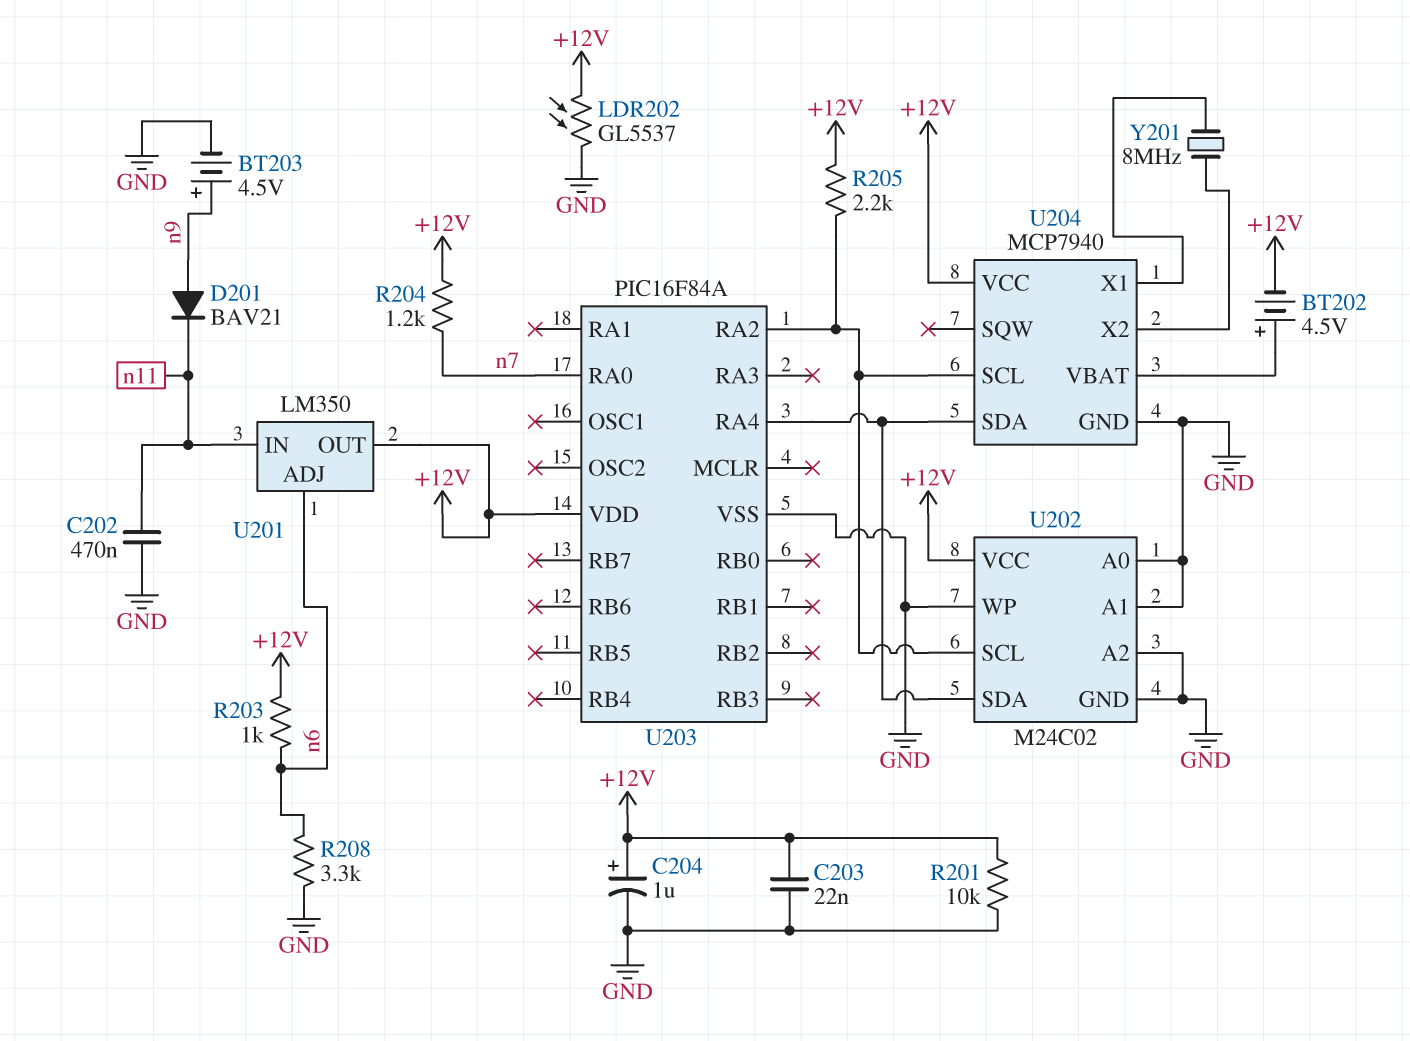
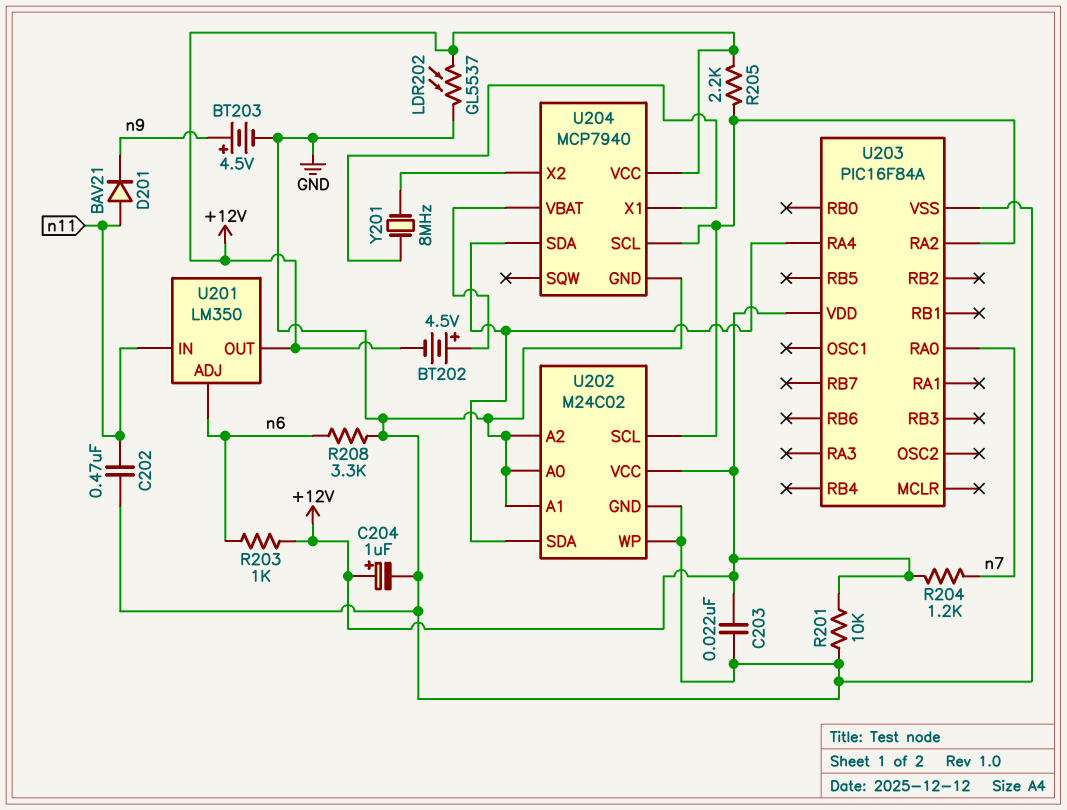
D201: diode BAV21 (A n9, K n11) -> diode BAV21 (A n11, K n9)

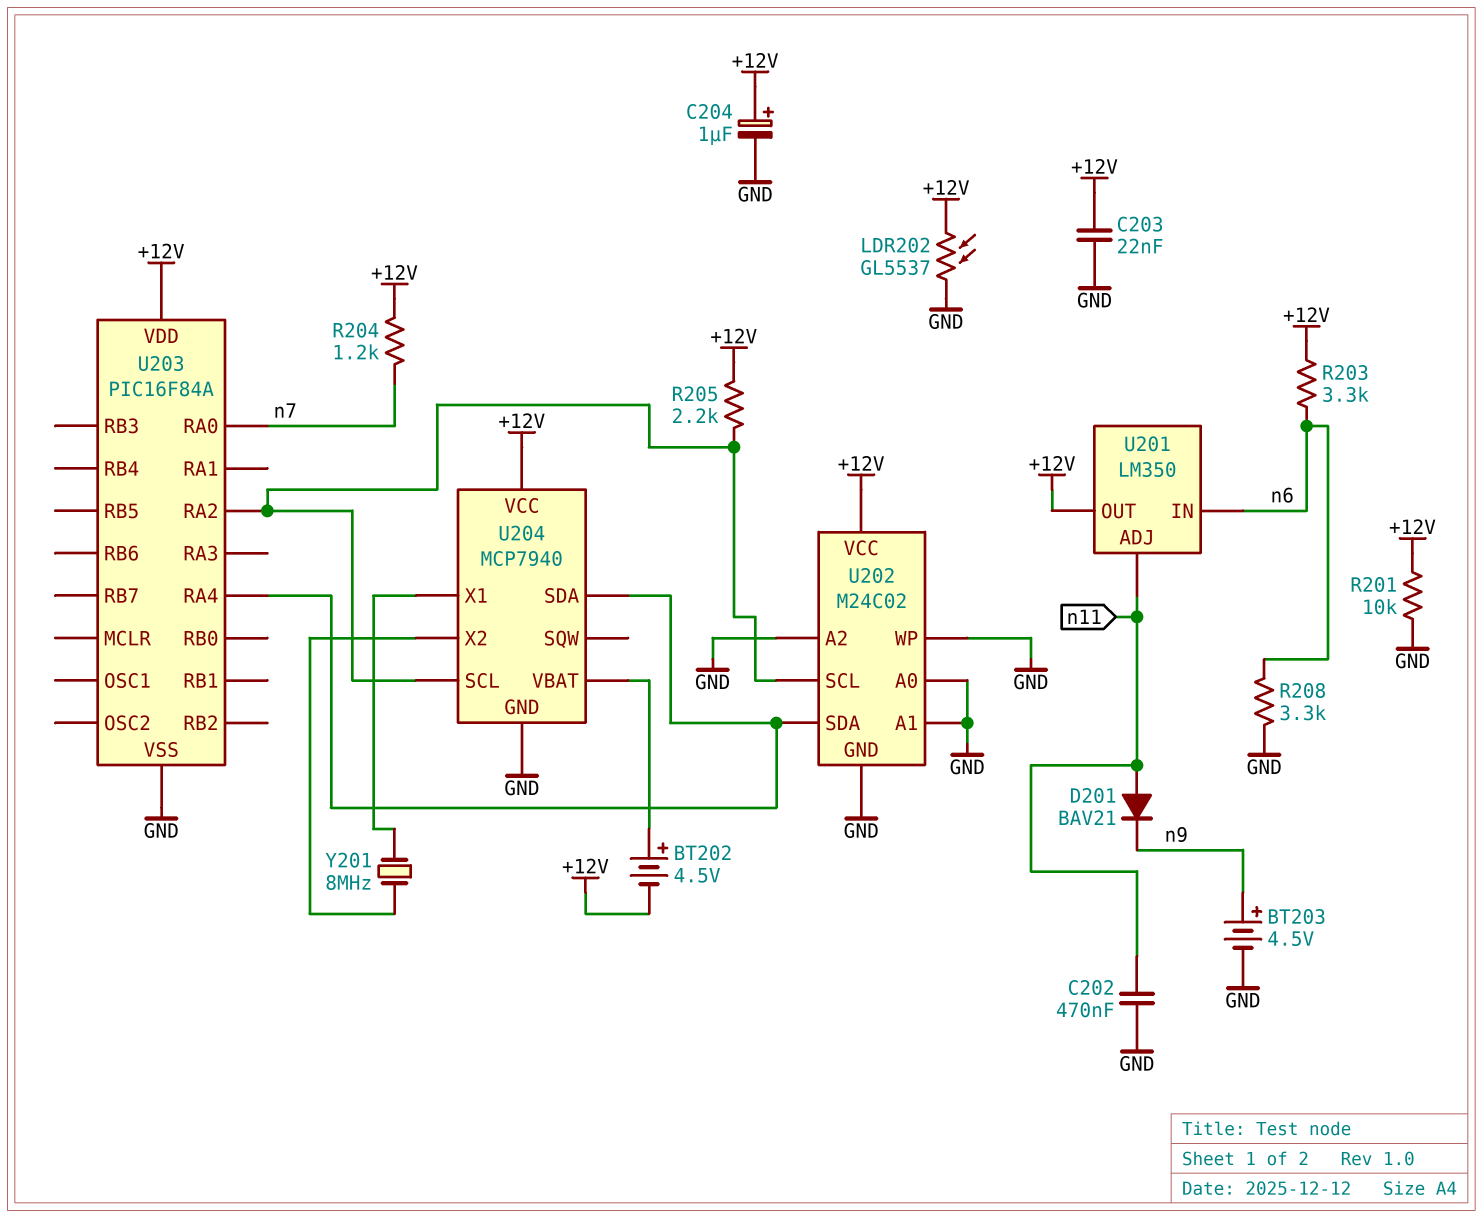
R203: 1k (+12V, n6) -> 3.3k (+12V, n6)
U201 pin ADJ: n6 -> n11
U201 pin IN: n11 -> n6

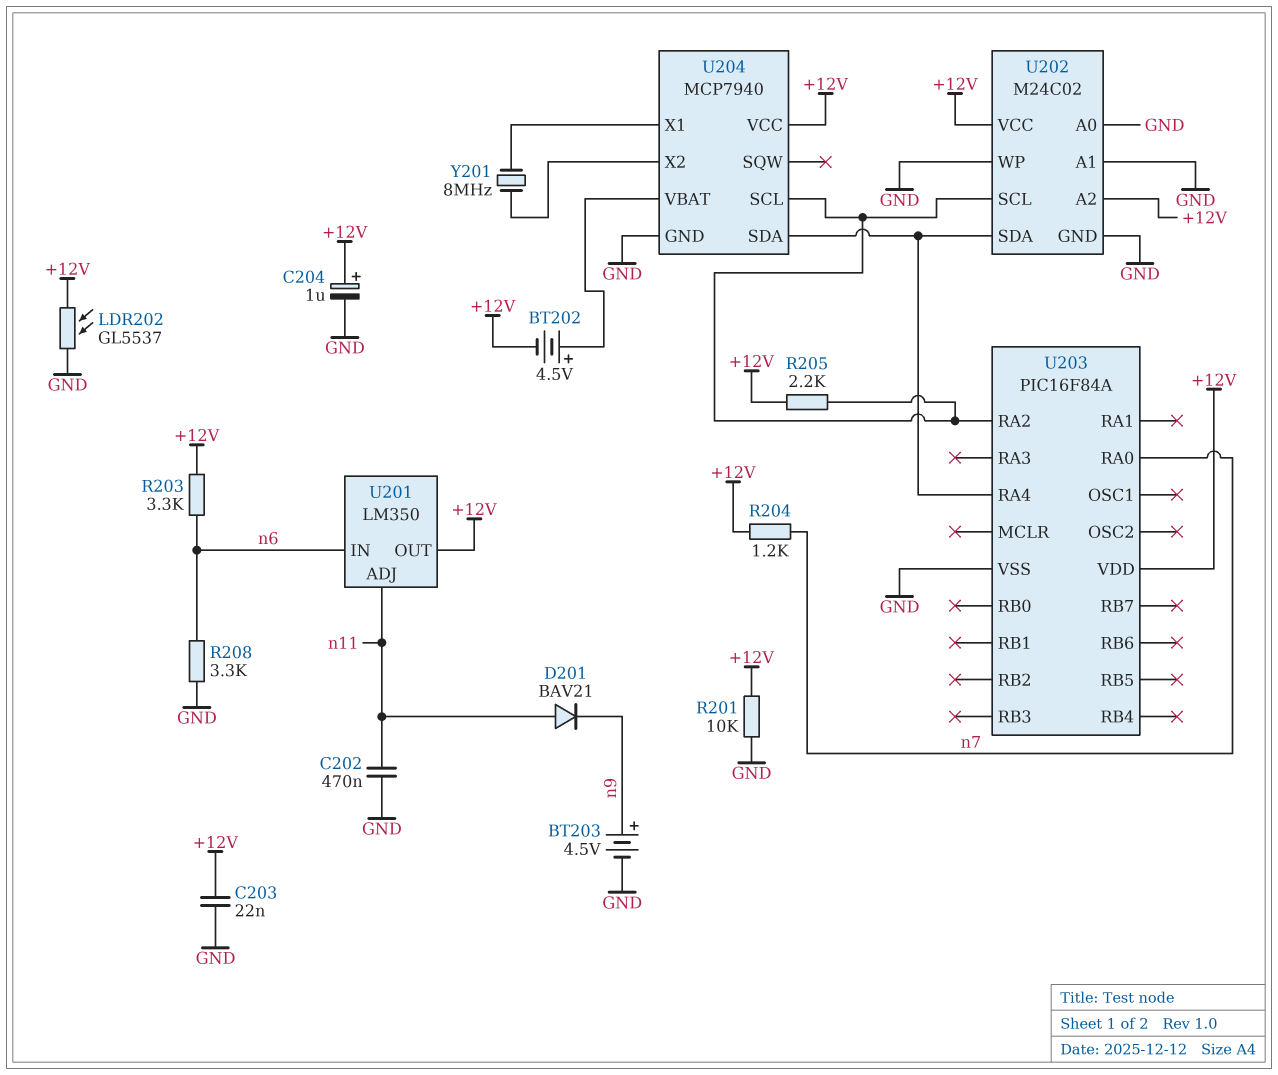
U202 pin A2: GND -> +12V

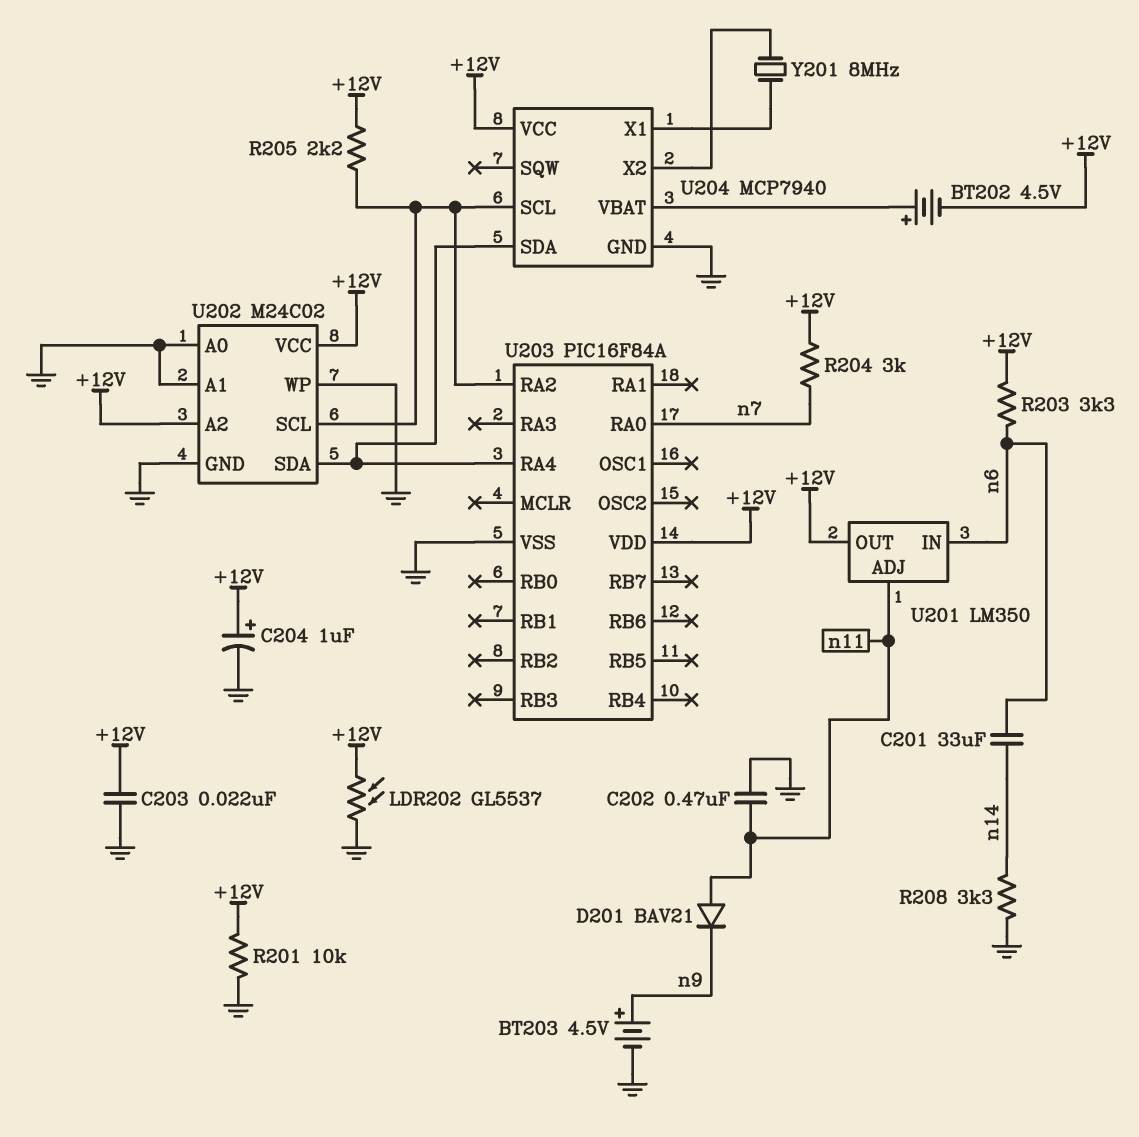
C201: none -> 33uF (n6, n14)
R204: 1.2k (+12V, n7) -> 3k (+12V, n7)
R208: 3.3k (GND, n6) -> 3.3k (GND, n14)

